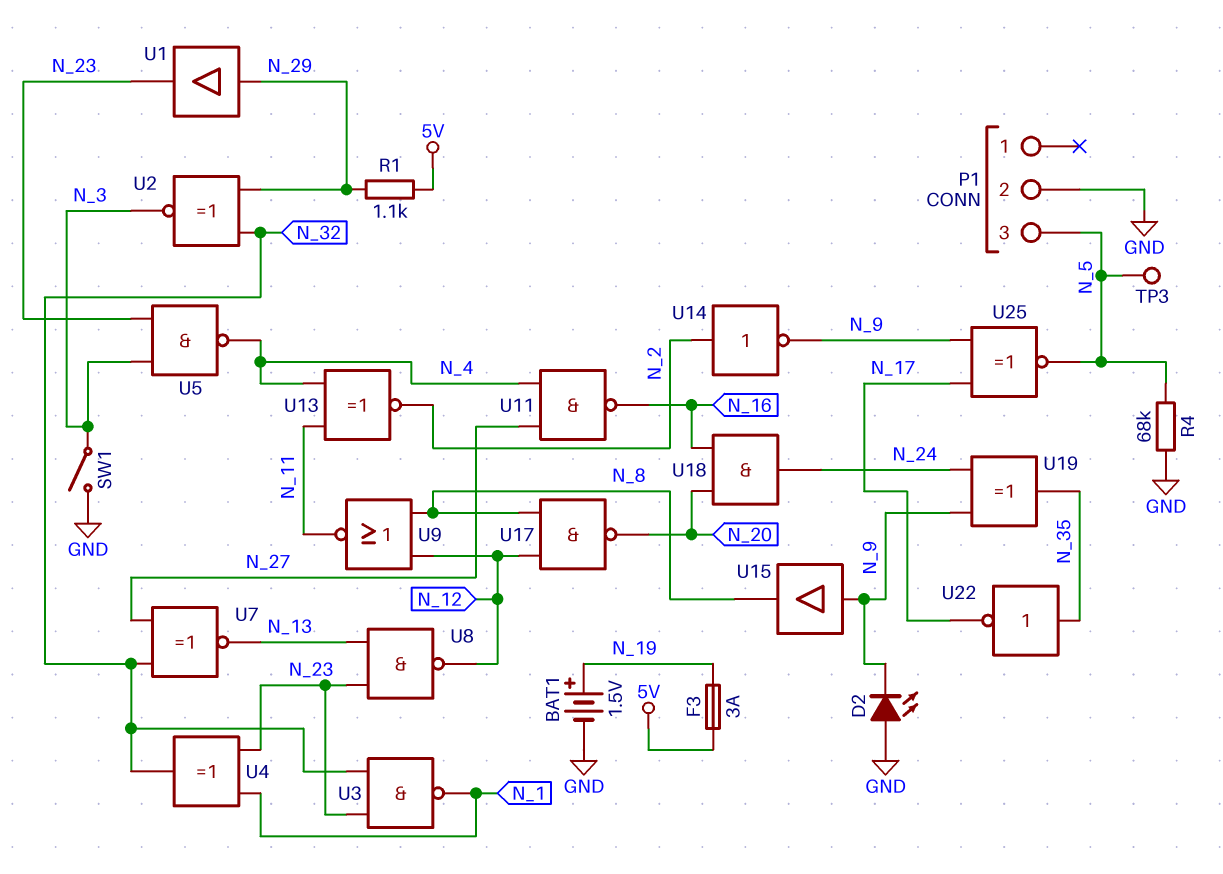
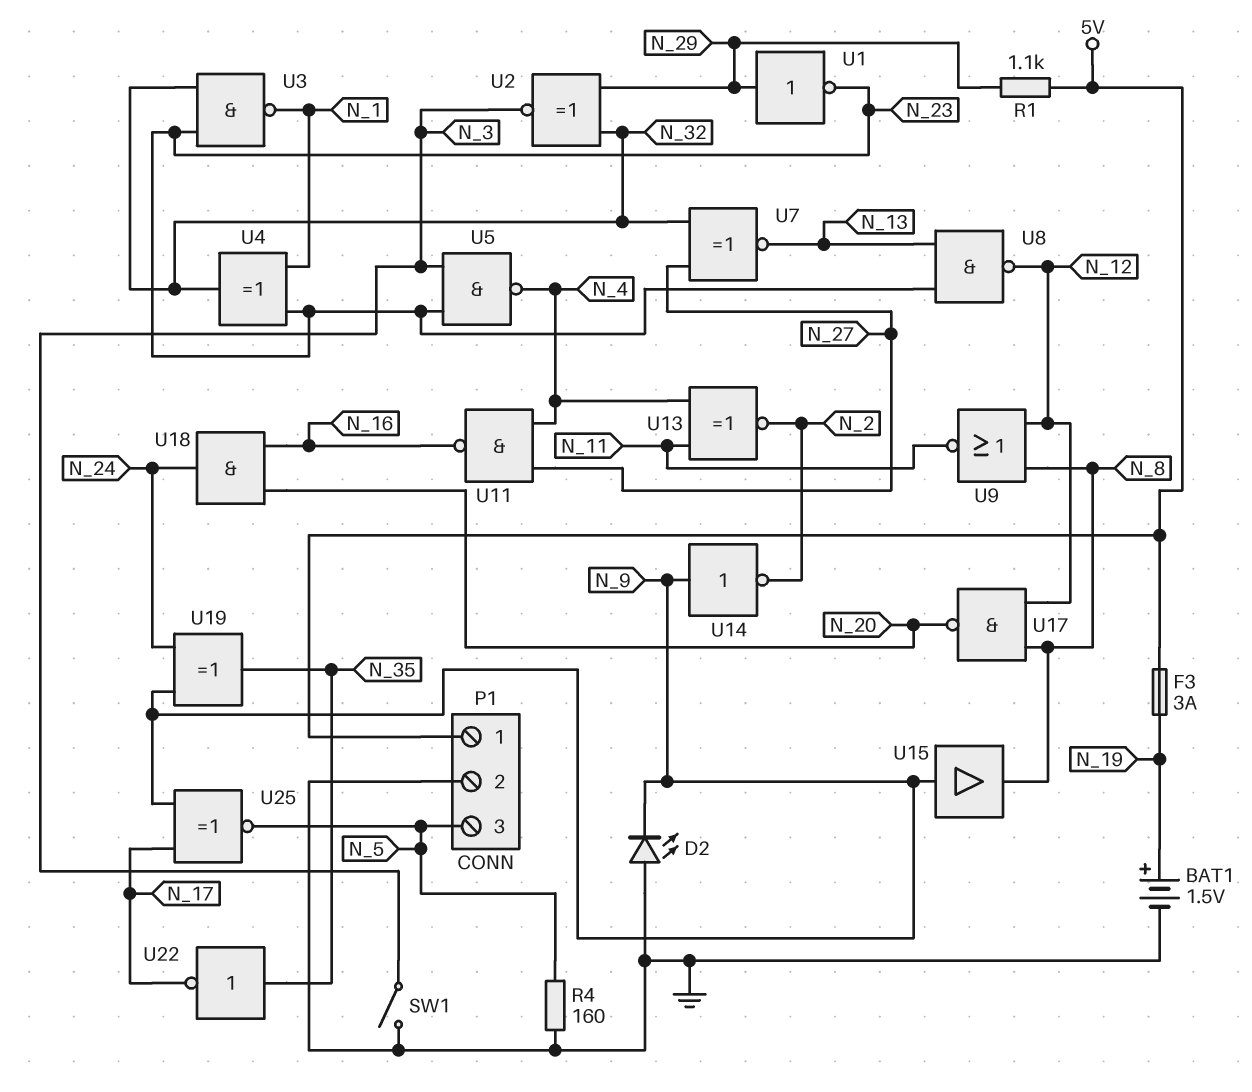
P1 pin 1: none -> 5V
R4: 68k (GND, N_5) -> 160 (GND, N_5)
TP3: test point (N_5) -> none
U1: buffer (in N_29, out N_23) -> NOT (in N_29, out N_23)
U14: NOT (in N_2, out N_9) -> NOT (in N_9, out N_2)

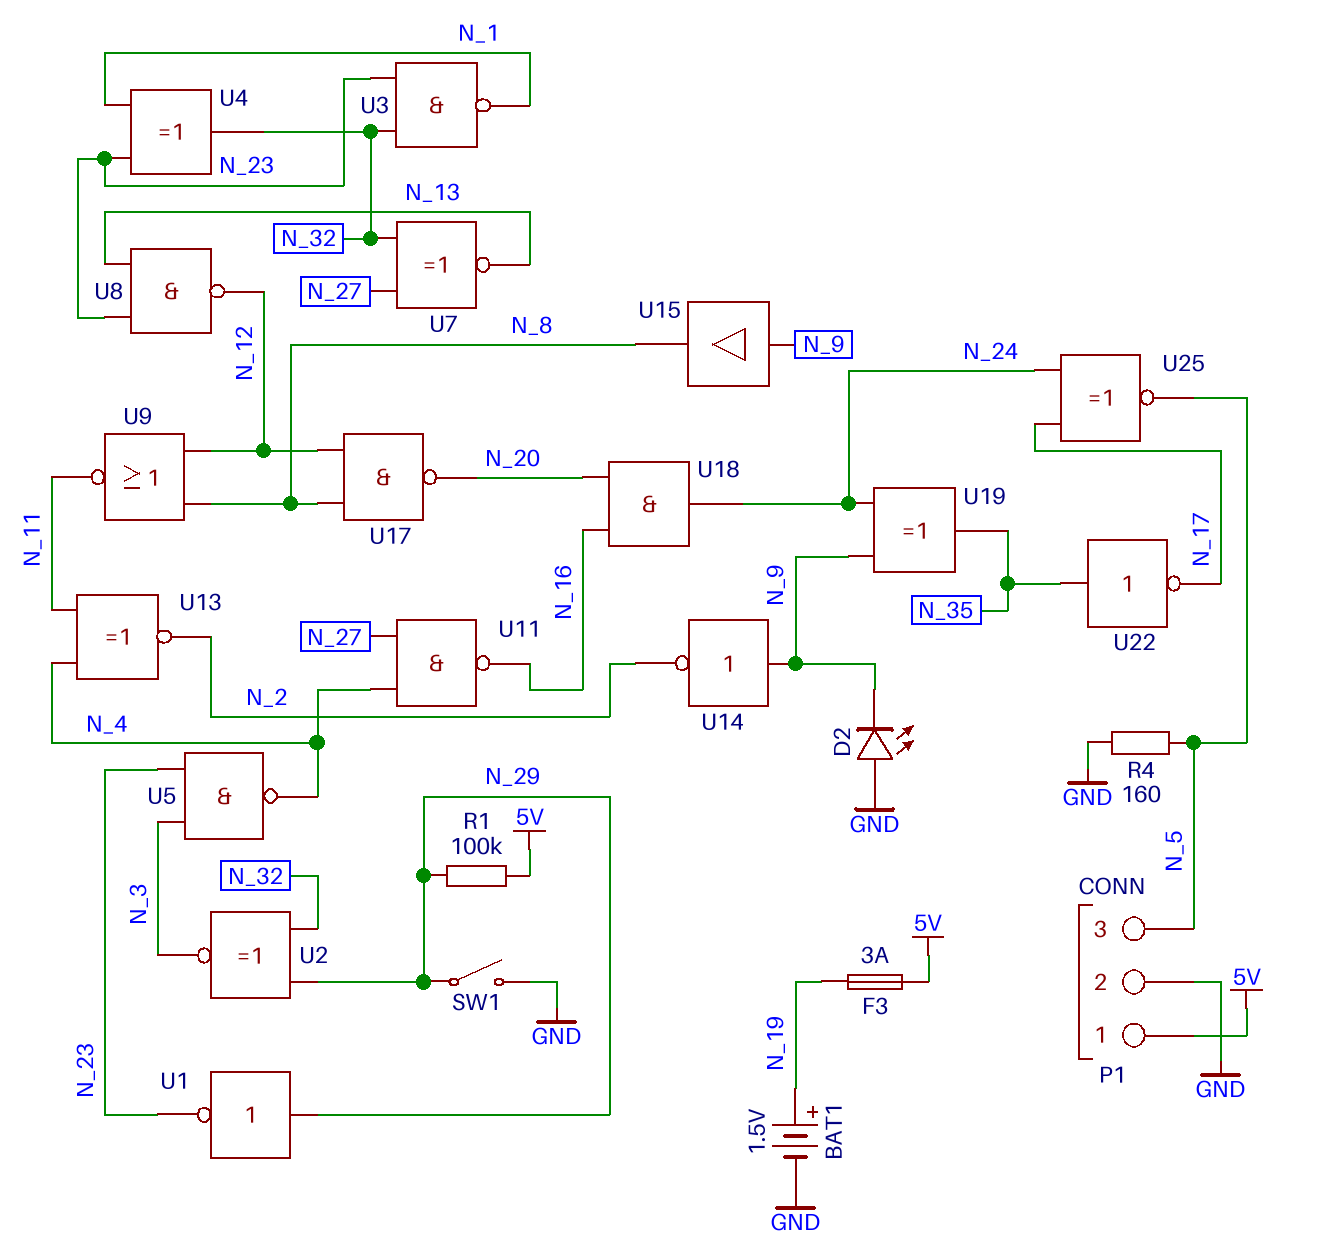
R1: 1.1k (5V, N_29) -> 100k (5V, N_29)
SW1: switch (GND, N_3) -> switch (GND, N_29)
U25: XNOR (in N_9, in N_17, out N_5) -> XNOR (in N_17, in N_24, out N_5)

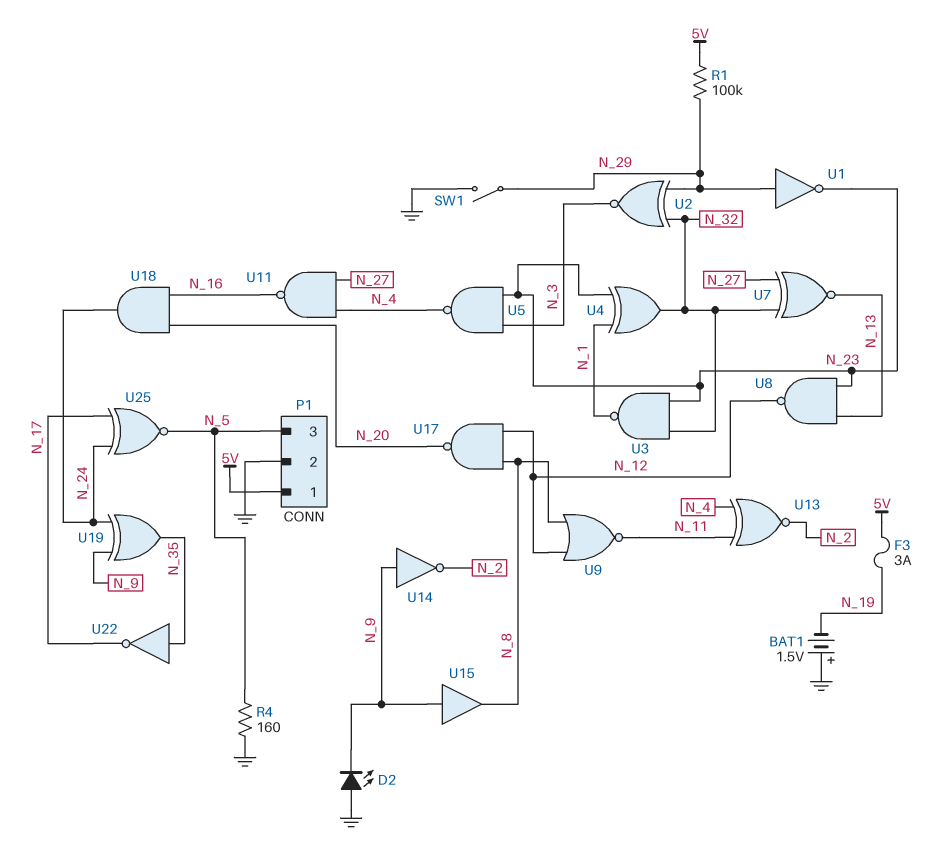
BAT1: 1.5V (plus N_19, minus GND) -> 1.5V (plus GND, minus N_19)

